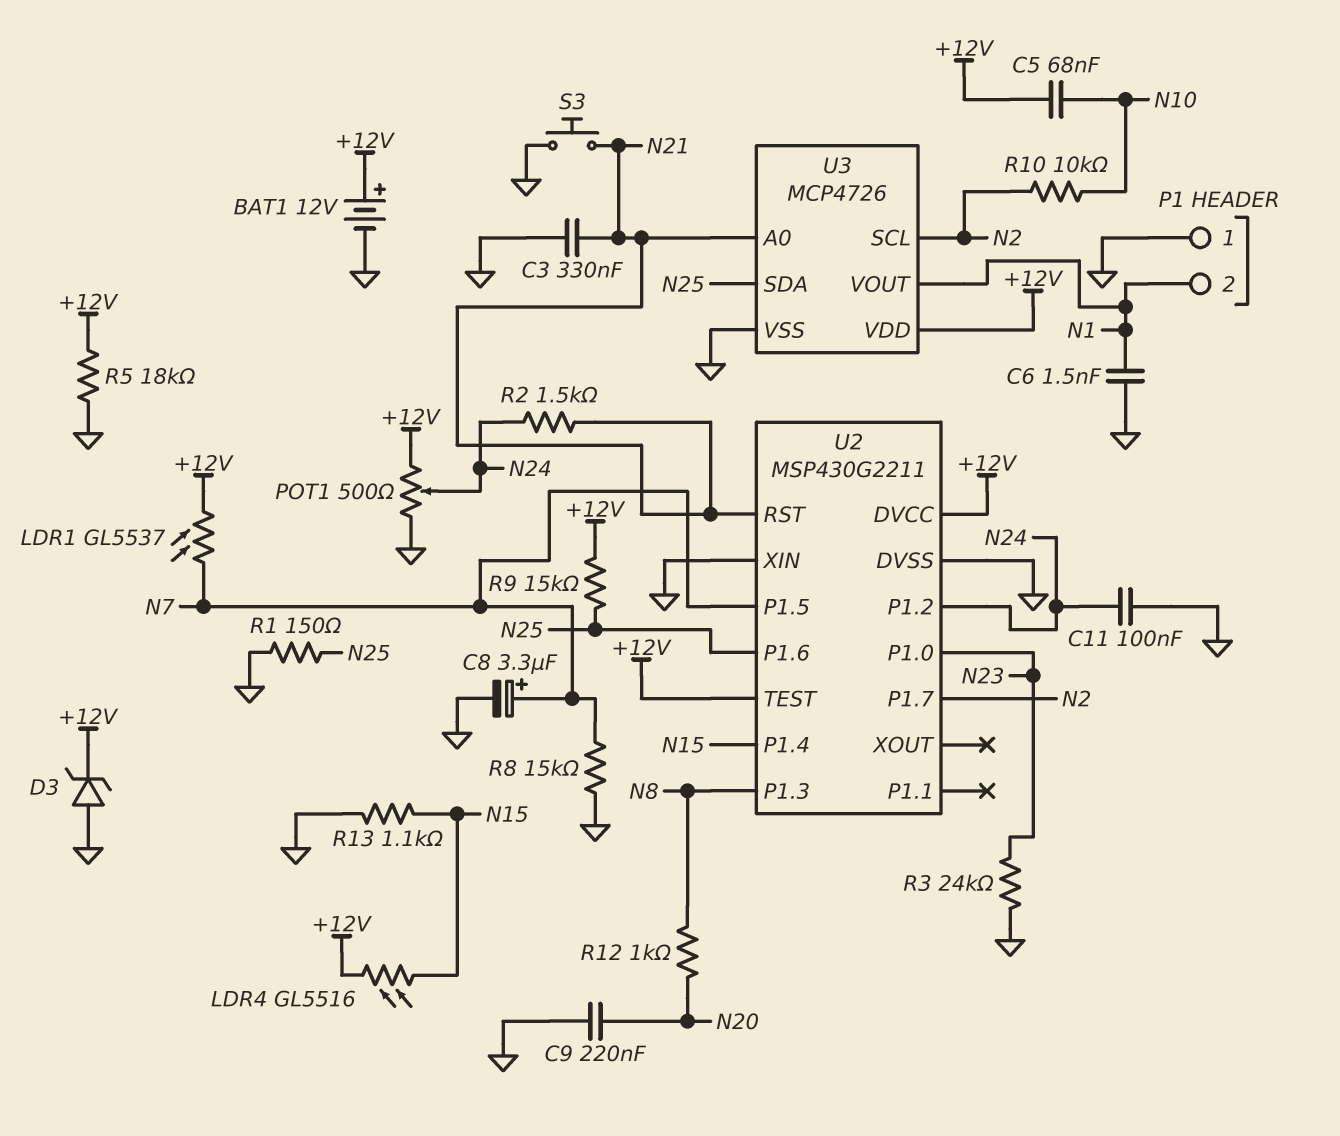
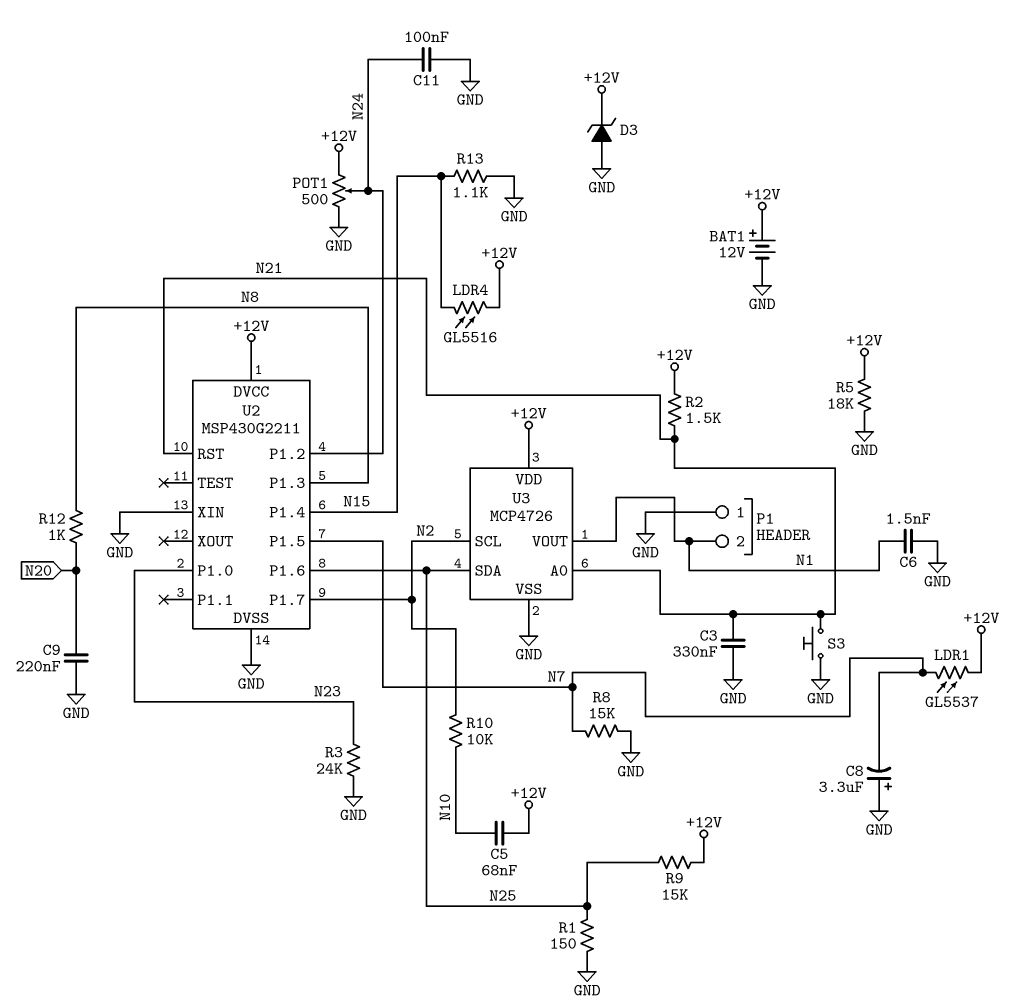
C8: 3.3uF (plus N7, minus GND) -> 3.3uF (plus GND, minus N7)
R2: 1.5k (N21, N24) -> 1.5k (+12V, N21)
U2 pin TEST: +12V -> none

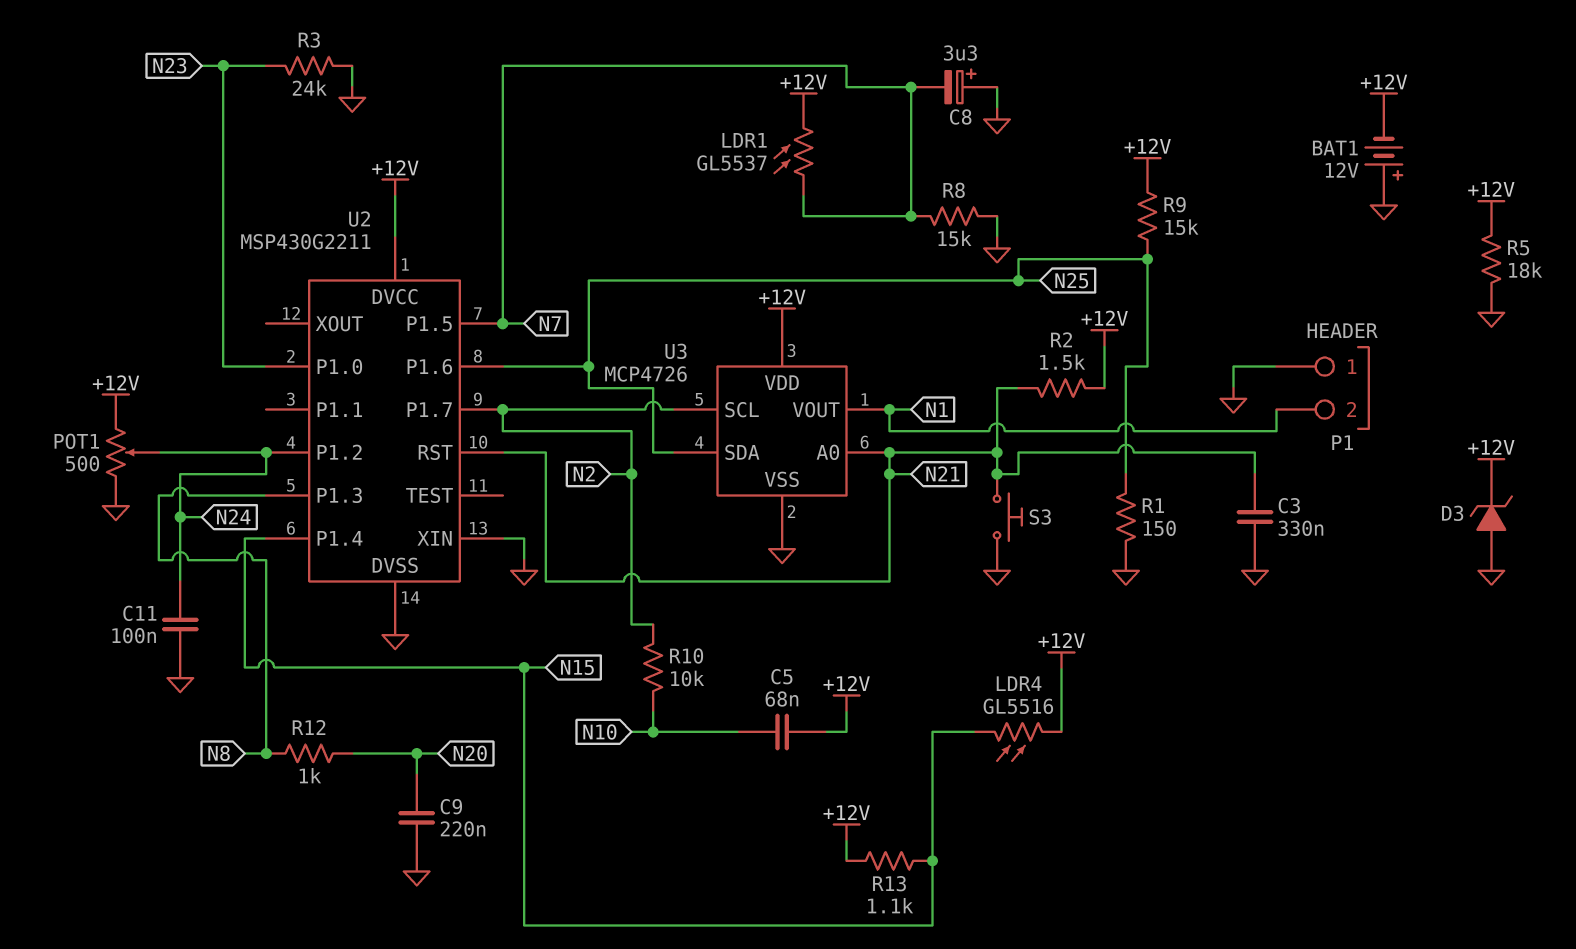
BAT1: 12V (plus +12V, minus GND) -> 12V (plus GND, minus +12V)
C6: 1.5nF (GND, N1) -> none
R13: 1.1k (GND, N15) -> 1.1k (+12V, N15)

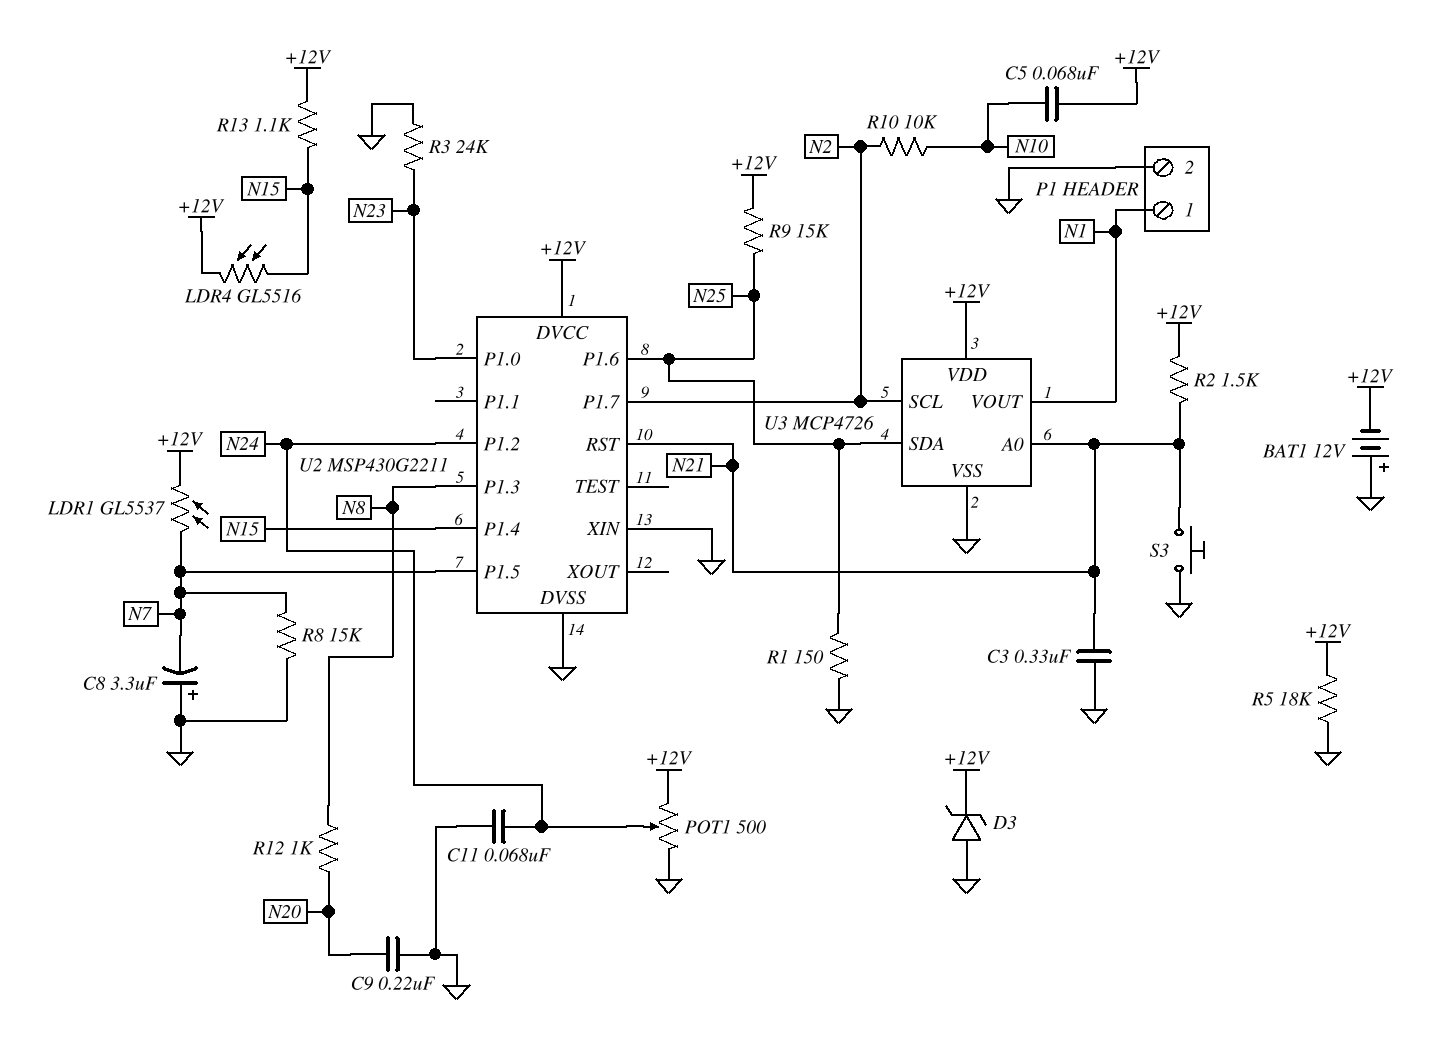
C11: 100nF (GND, N24) -> 68nF (GND, N24)
P1 pin 1: GND -> N1
P1 pin 2: N1 -> GND

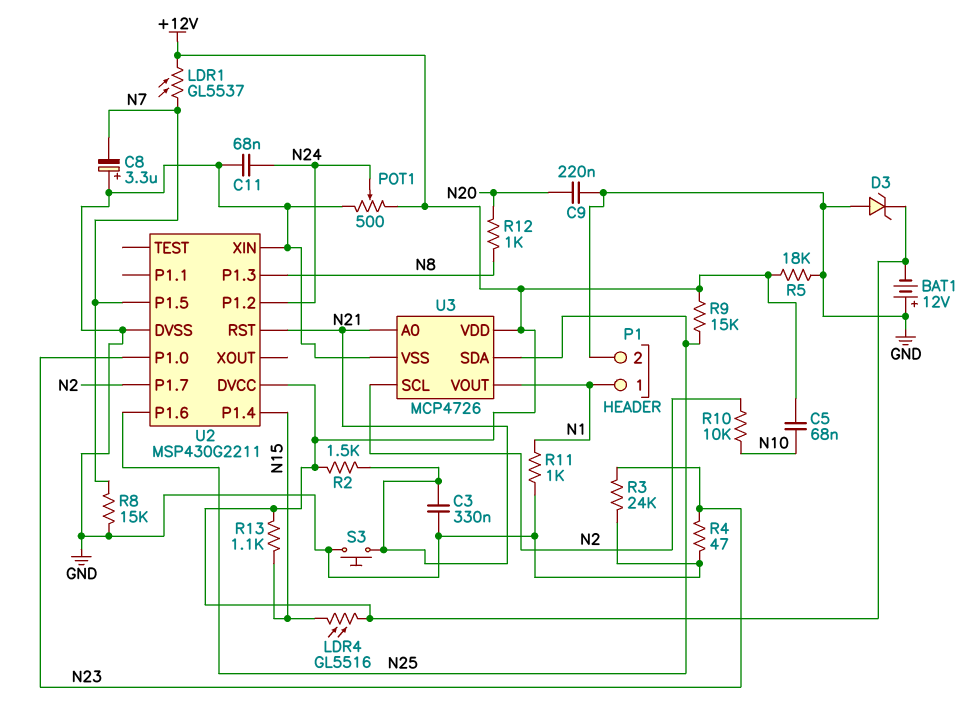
R1: 150 (GND, N25) -> none
R4: none -> 47 (GND, N23)
R11: none -> 1k (GND, N1)

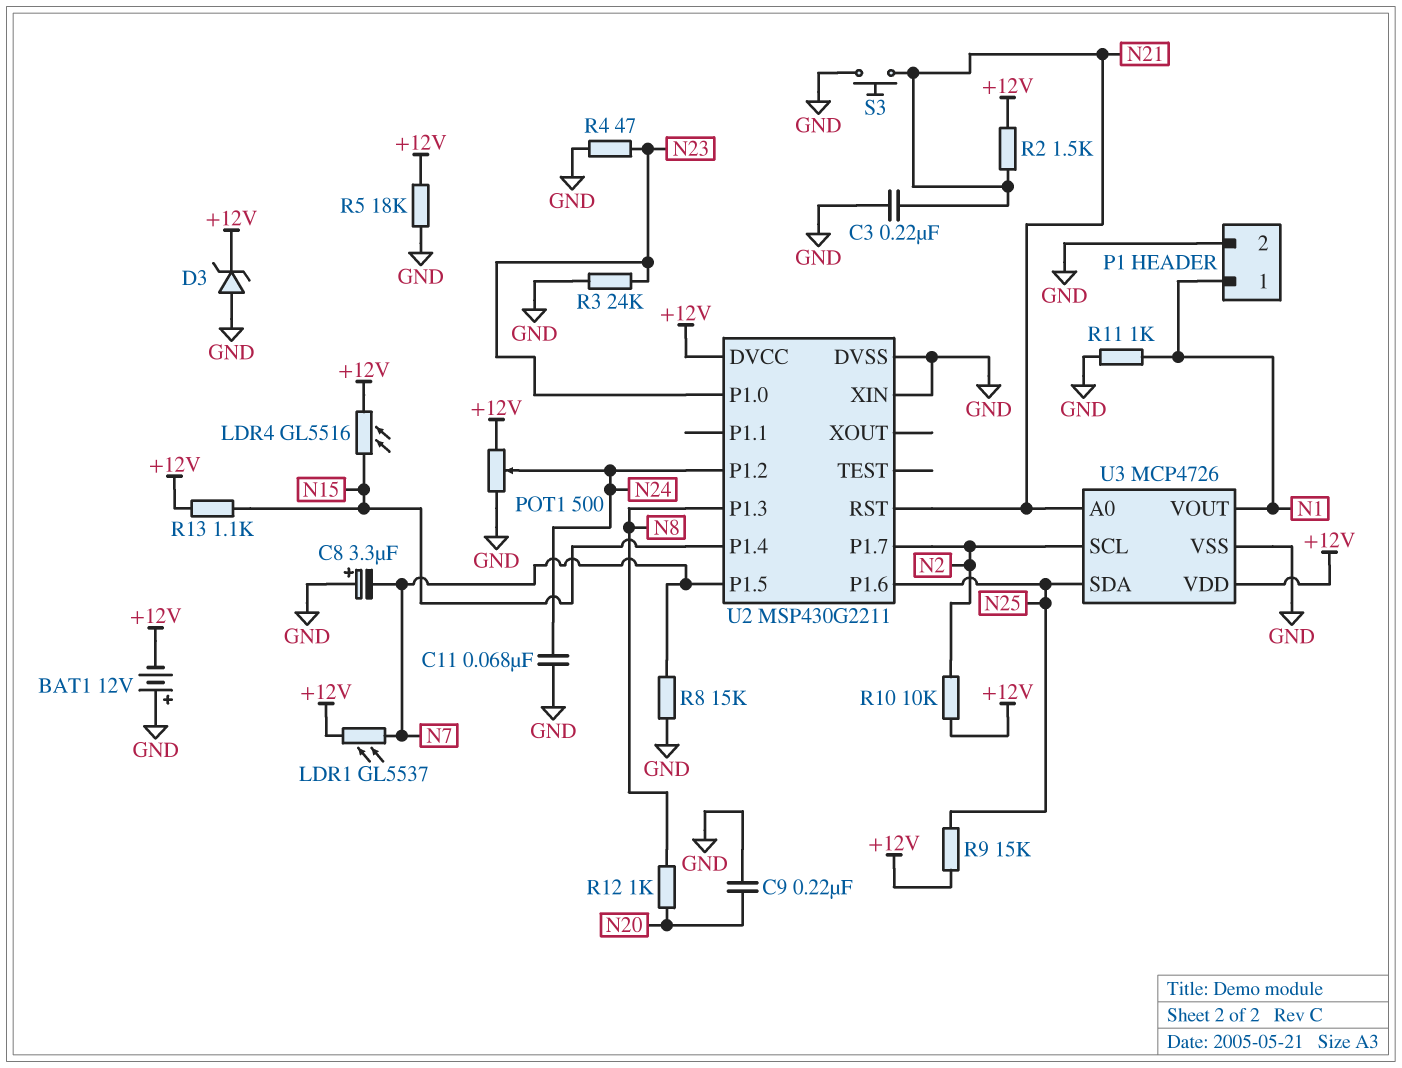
C3: 330nF (GND, N21) -> 220nF (GND, N21)
C5: 68nF (+12V, N10) -> none
R10: 10k (N2, N10) -> 10k (+12V, N2)

